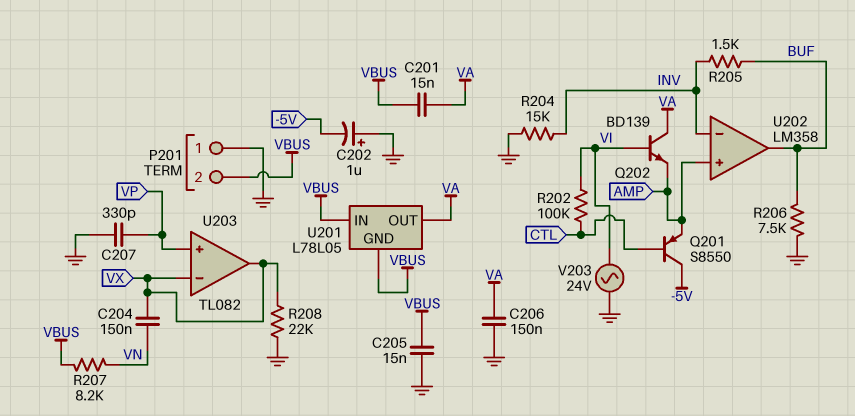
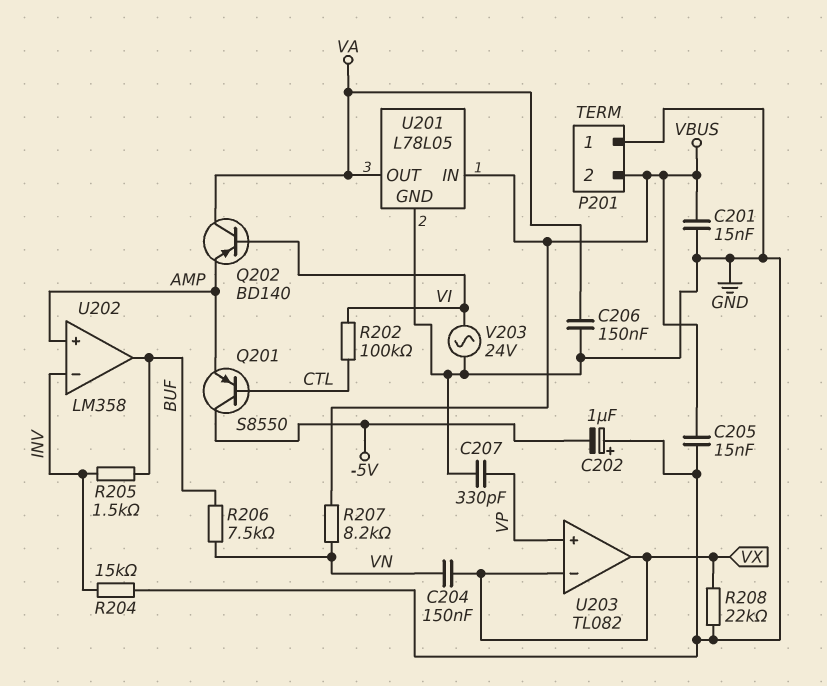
C201: 15nF (VA, VBUS) -> 15nF (GND, VBUS)
Q202: NPN BD139 (B VI, C VA, E AMP) -> PNP BD140 (B VI, C VA, E AMP)
R206: 7.5k (BUF, GND) -> 7.5k (BUF, VN)
U201 pin GND: VBUS -> GND

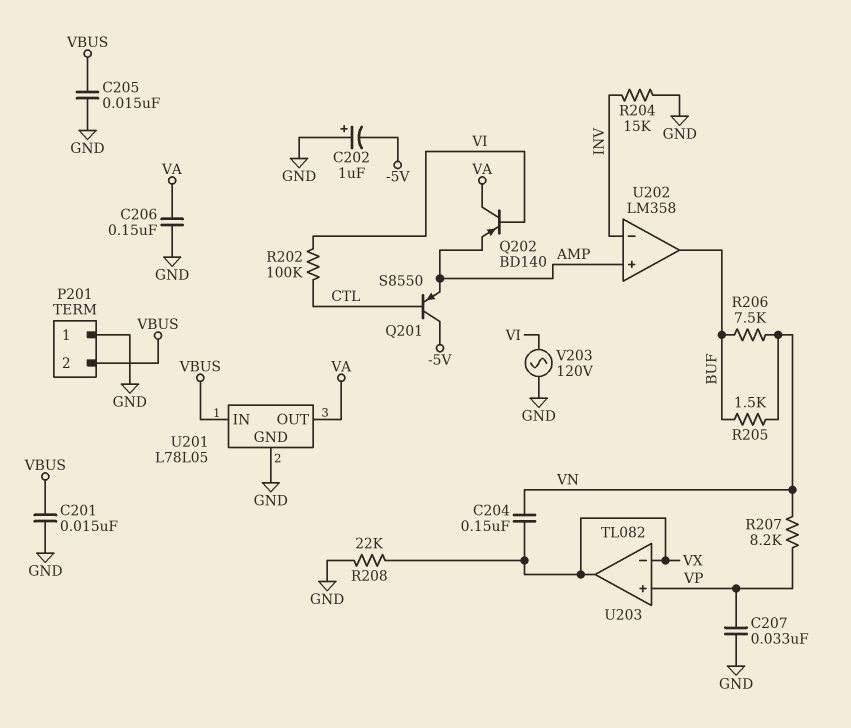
C207: 330pF (GND, VP) -> 33nF (GND, VP)
R205: 1.5k (BUF, INV) -> 1.5k (BUF, VN)
R207: 8.2k (VBUS, VN) -> 8.2k (VN, VP)
V203: AC 24V (GND, VI) -> AC 120V (GND, VI)

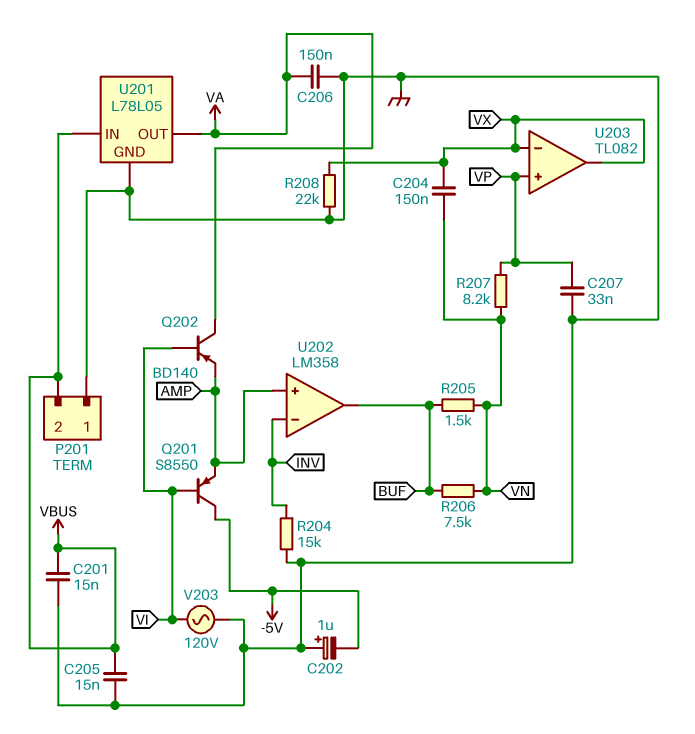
Q201: PNP S8550 (B CTL, C -5V, E AMP) -> PNP S8550 (B VI, C -5V, E AMP)
R202: 100k (CTL, VI) -> none

